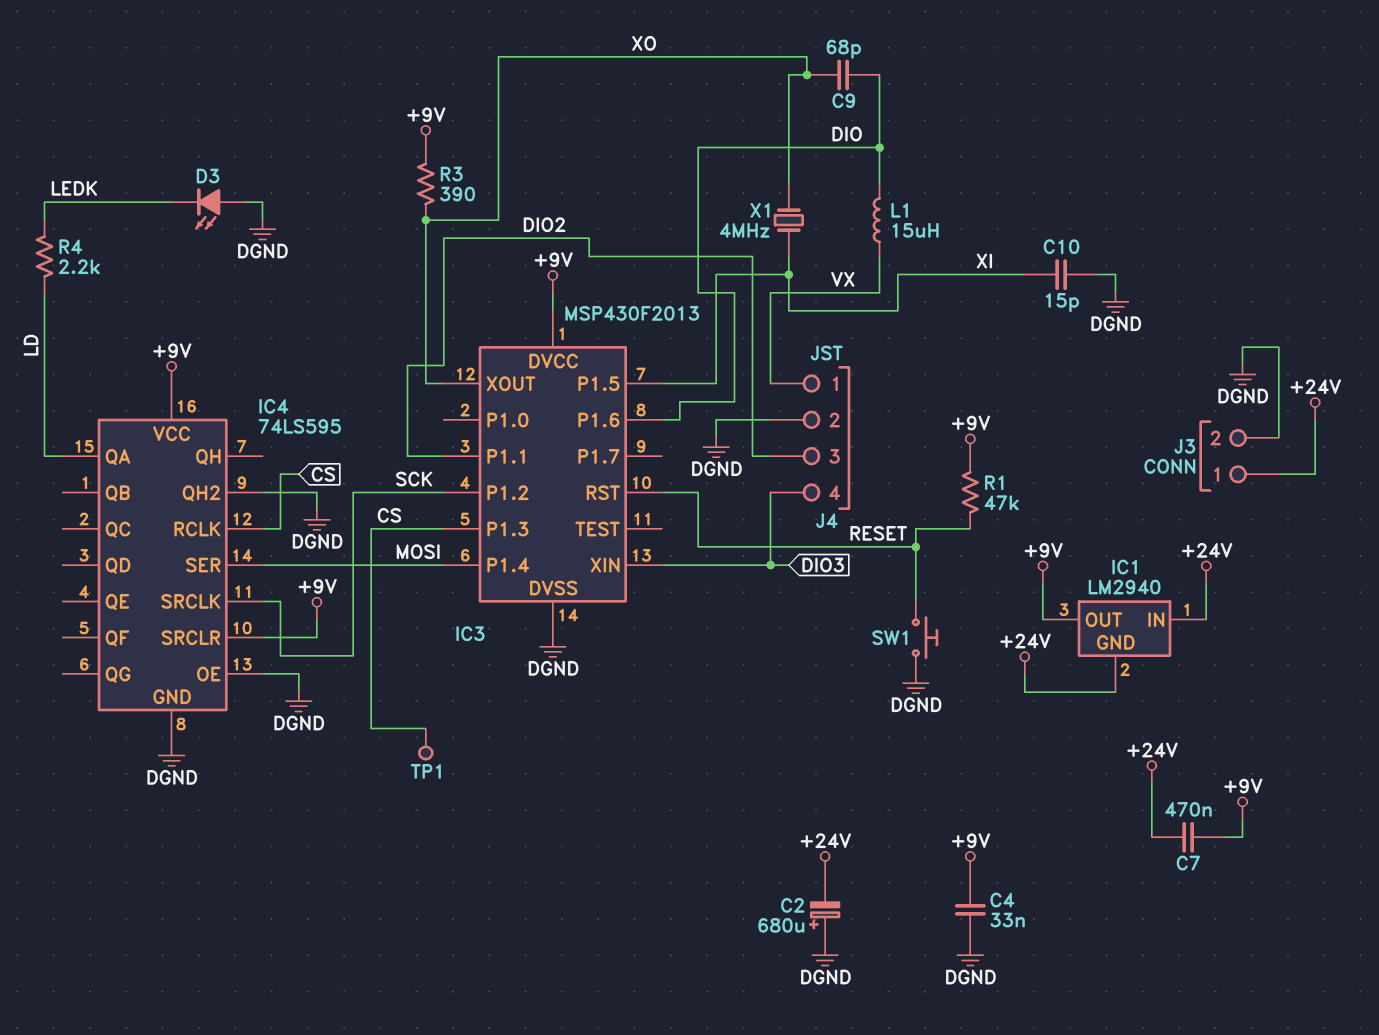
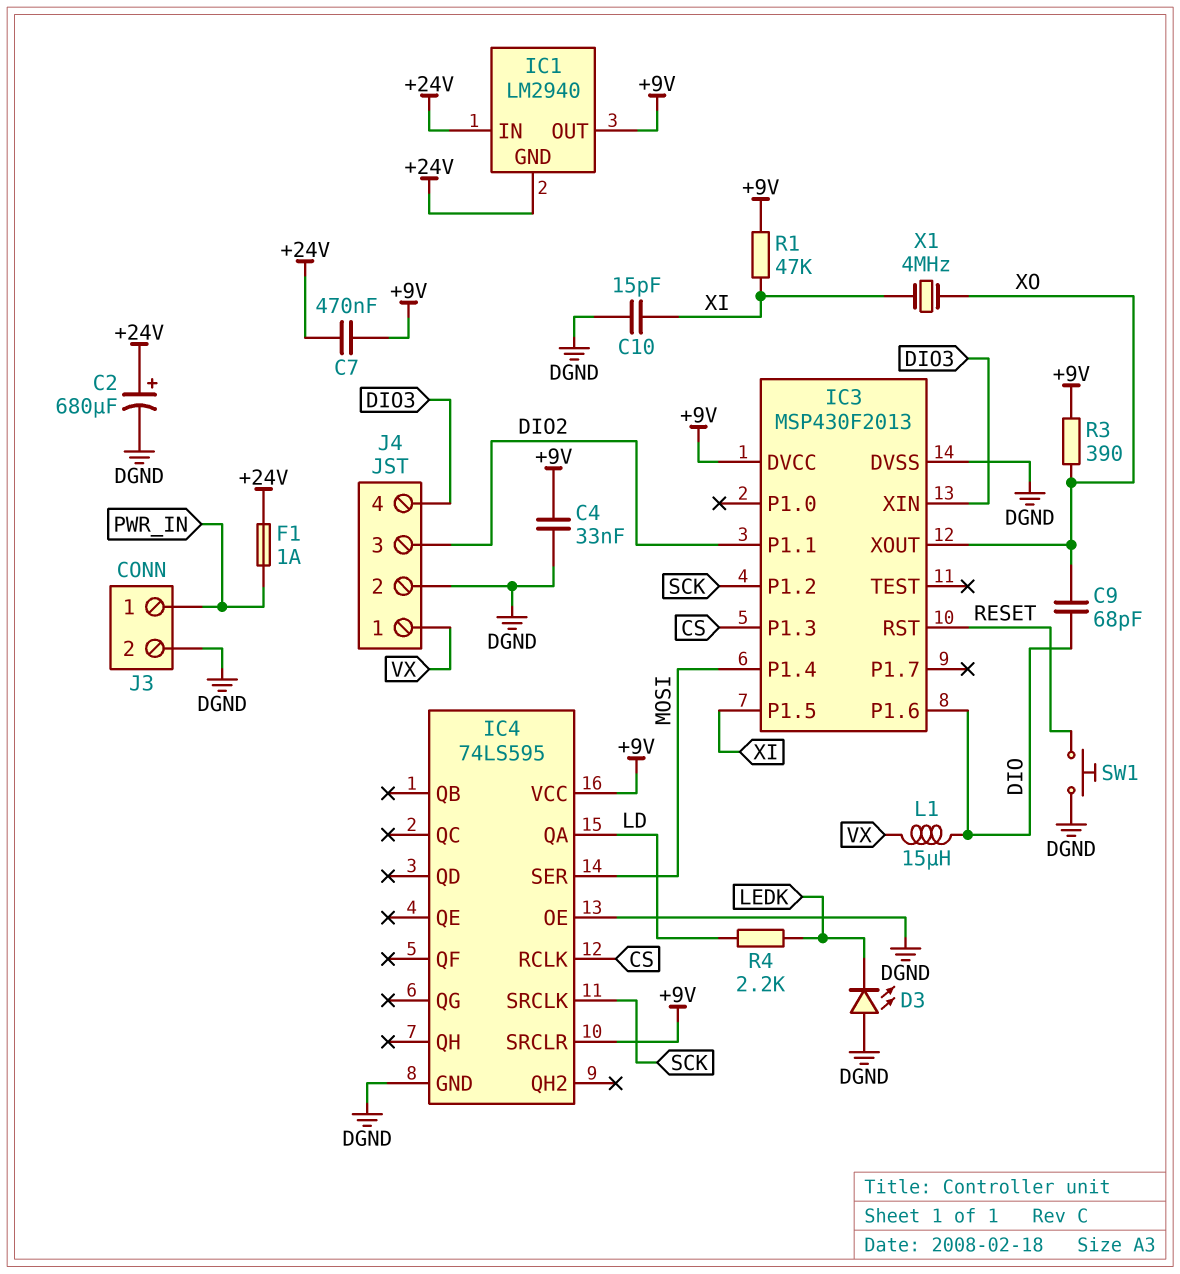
C2: 680uF (plus DGND, minus +24V) -> 680uF (plus +24V, minus DGND)
F1: none -> 1A (+24V, PWR_IN)
IC4 pin QH2: DGND -> none
J3 pin 1: +24V -> PWR_IN
R1: 47k (+9V, RESET) -> 47k (+9V, XI)
TP1: test point (CS) -> none

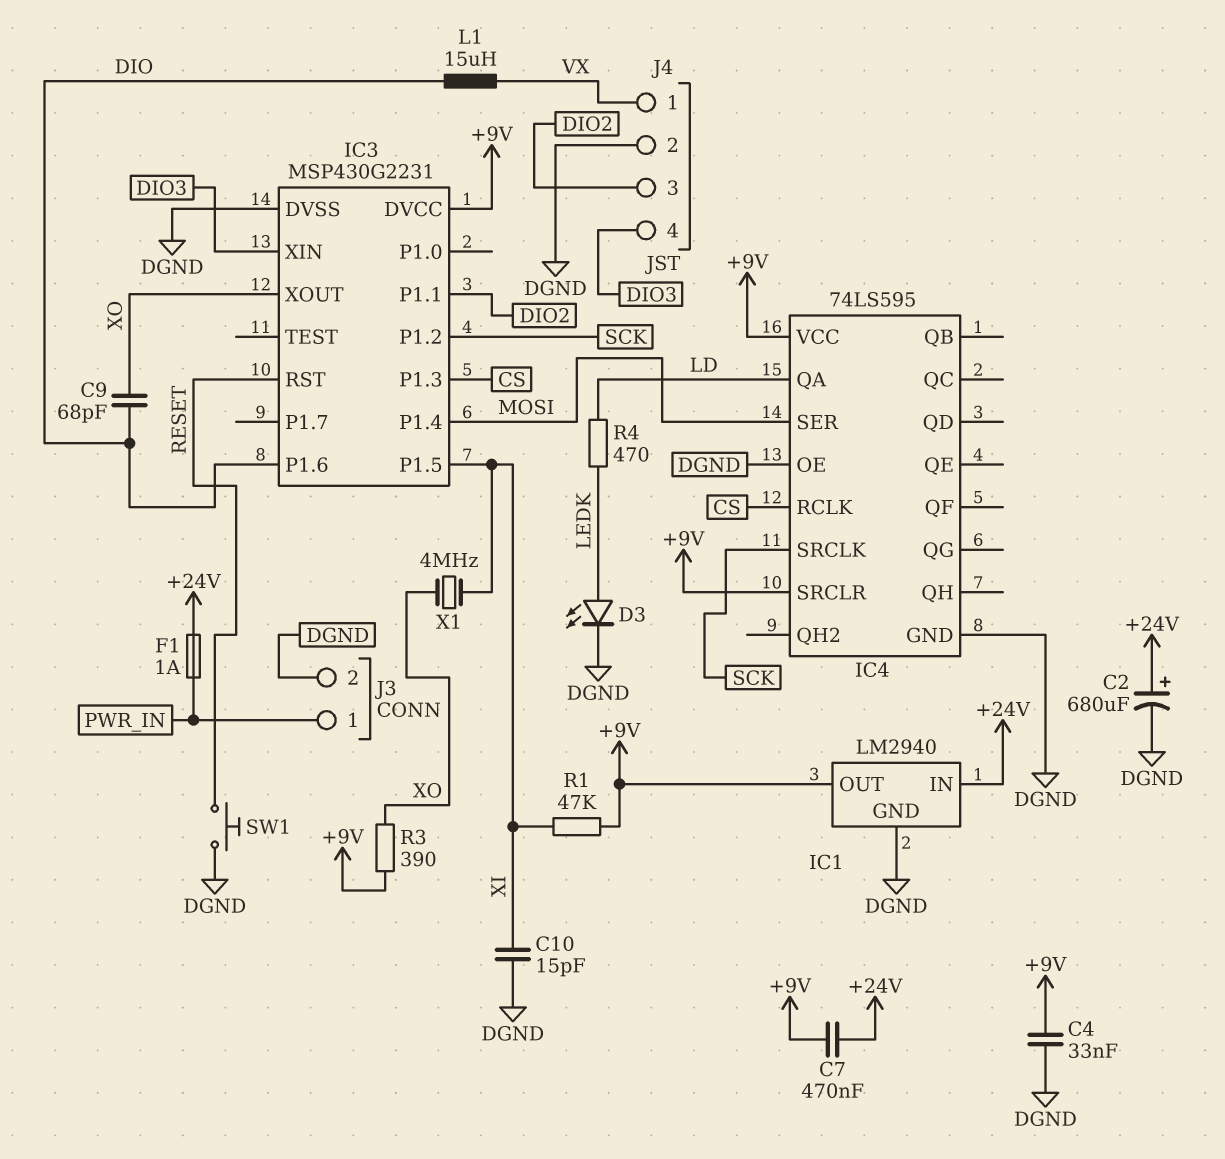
D3: LED (A DGND, K LEDK) -> LED (A LEDK, K DGND)
IC1 pin GND: +24V -> DGND
IC3: MSP430F2013 -> MSP430G2231
R4: 2.2k (LD, LEDK) -> 470 (LD, LEDK)

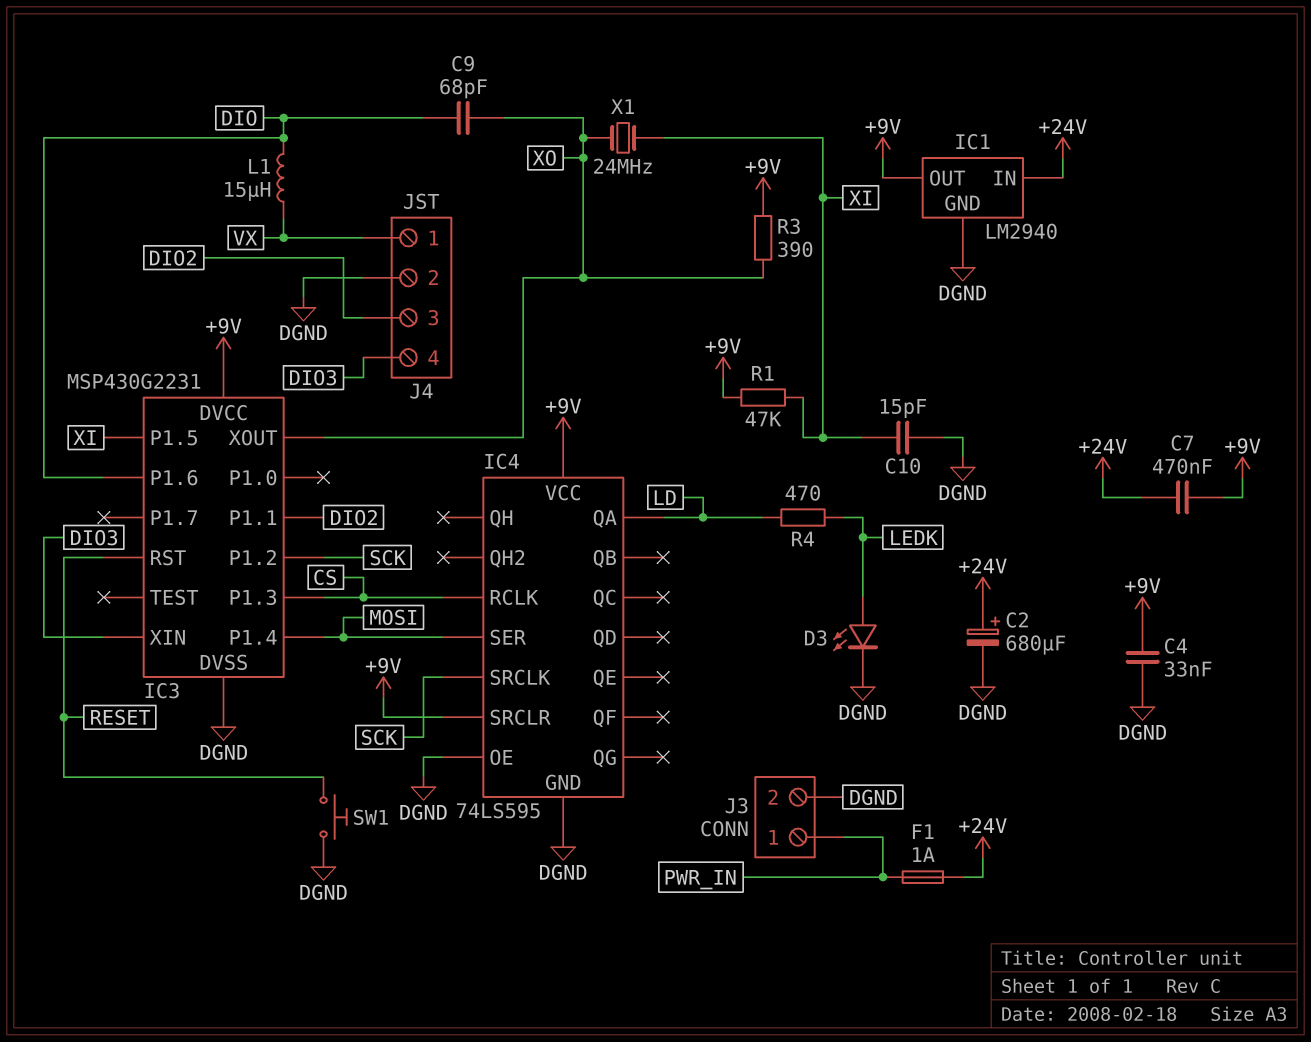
X1: 4MHz (XI, XO) -> 24MHz (XI, XO)

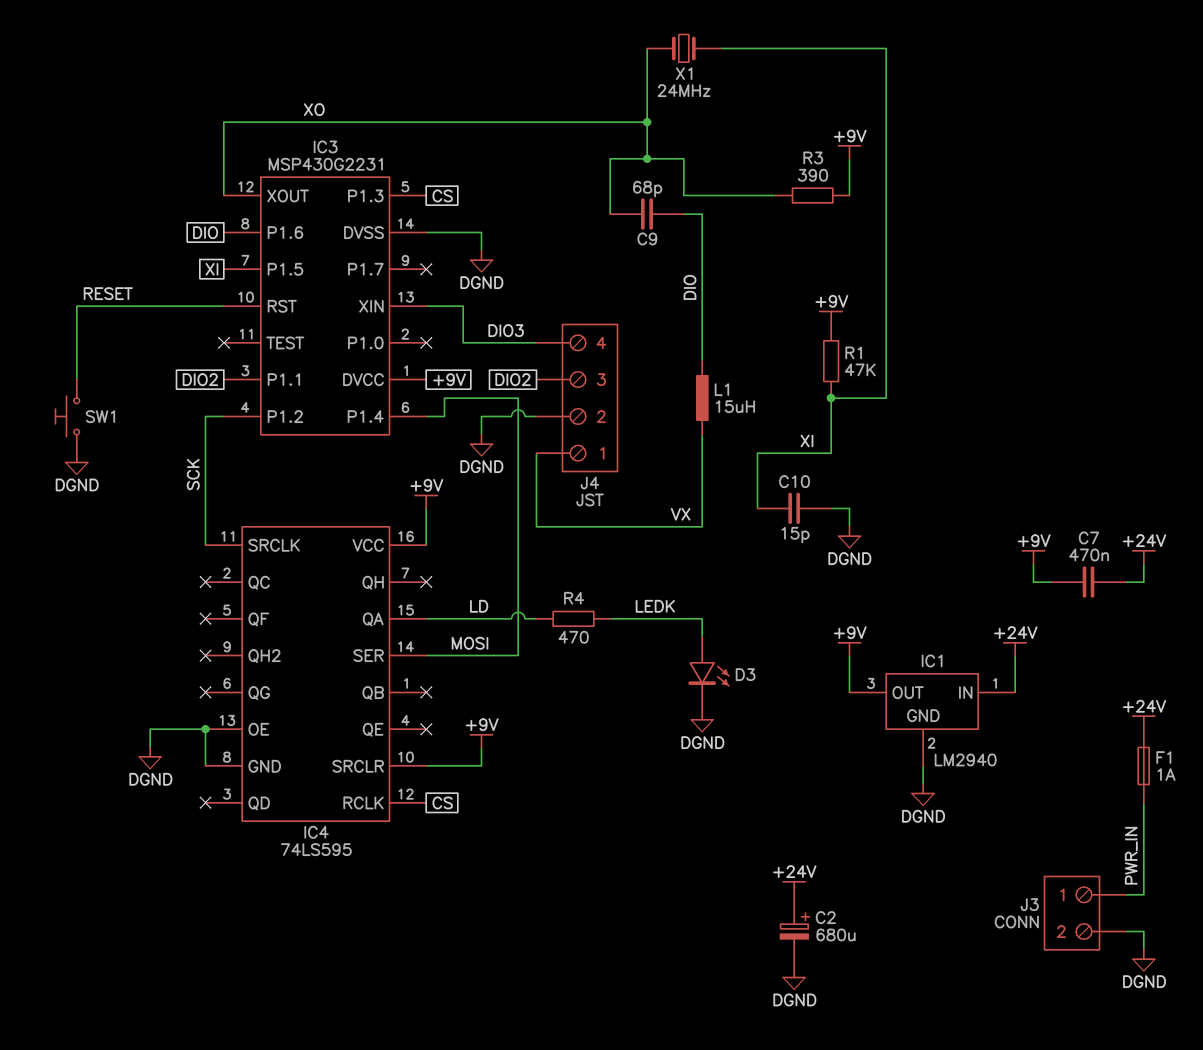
C4: 33nF (+9V, DGND) -> none

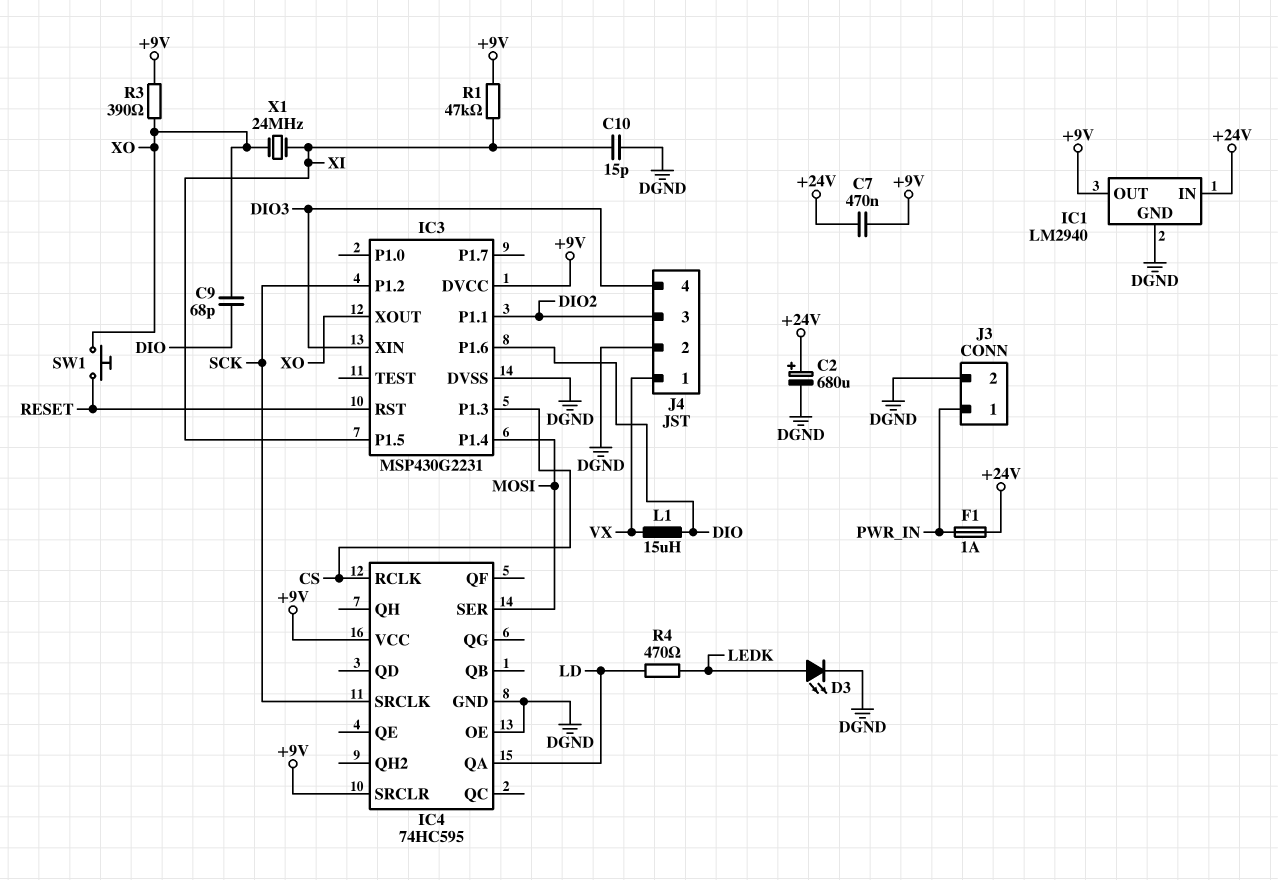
IC4: 74LS595 -> 74HC595
SW1: button (DGND, RESET) -> button (RESET, XO)

